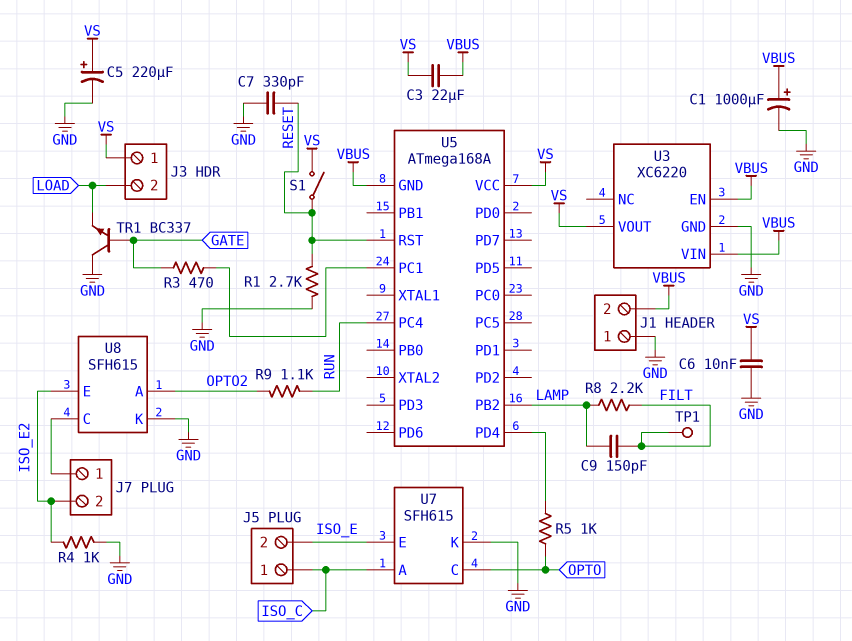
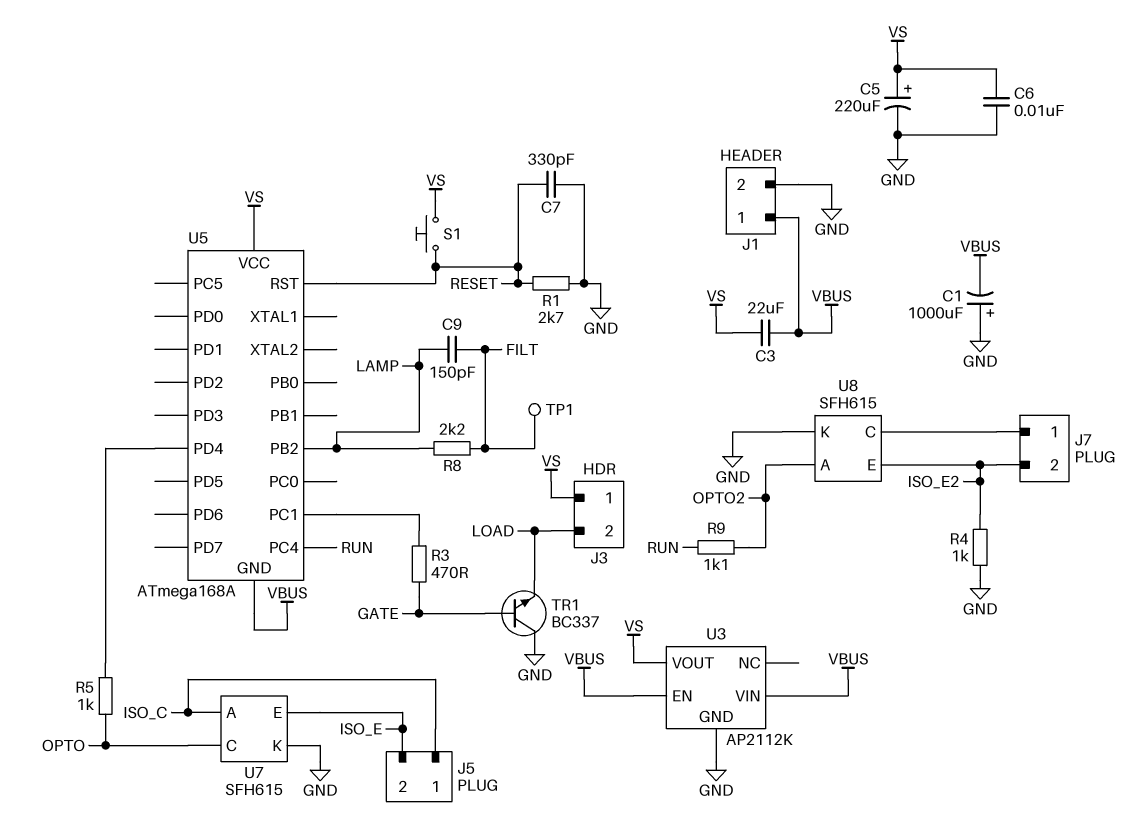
C1: 1000uF (plus VBUS, minus GND) -> 1000uF (plus GND, minus VBUS)
J1 pin 1: GND -> VBUS
J1 pin 2: VBUS -> GND
S1: switch (RESET, VS) -> button (RESET, VS)
U3: XC6220 -> AP2112K

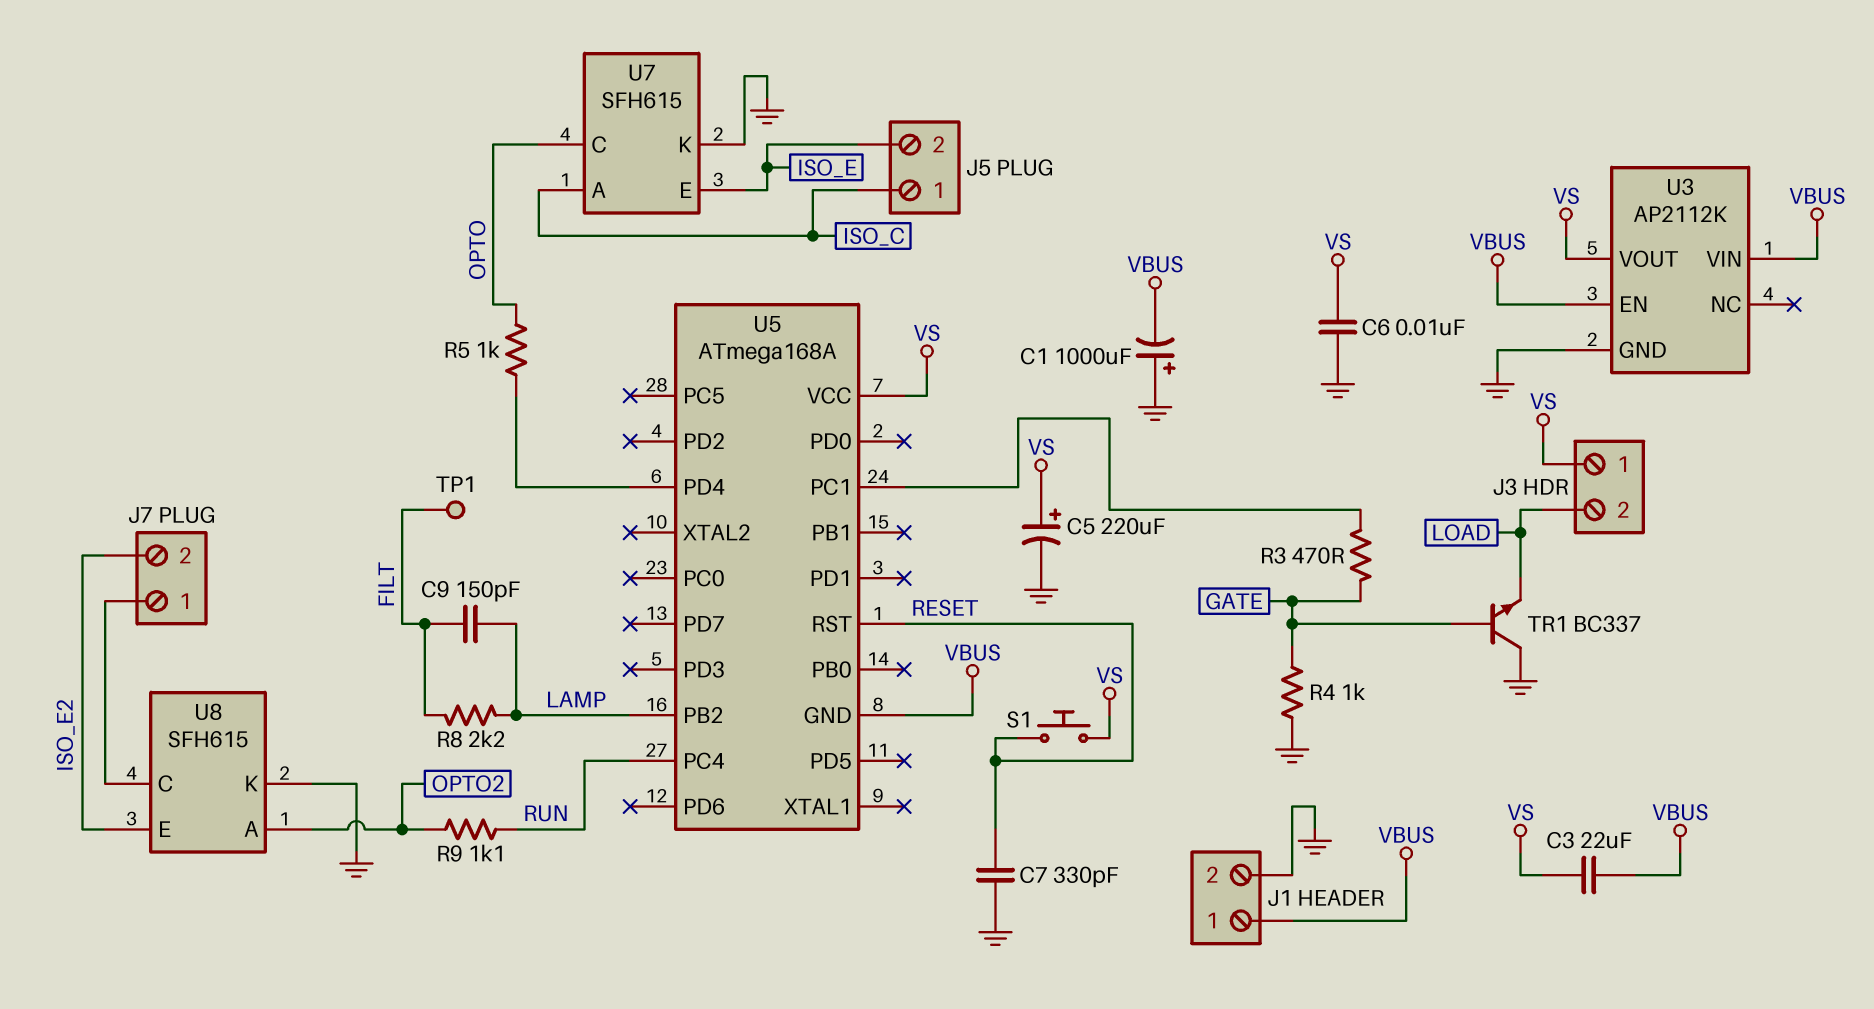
R1: 2.7k (GND, RESET) -> none
R4: 1k (GND, ISO_E2) -> 1k (GATE, GND)

